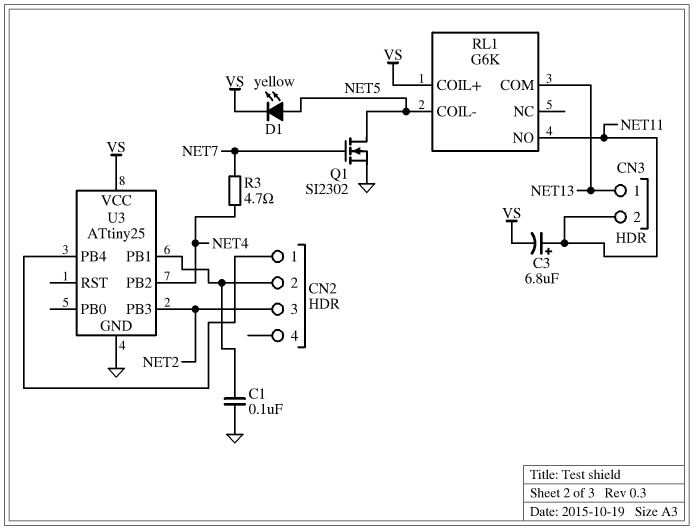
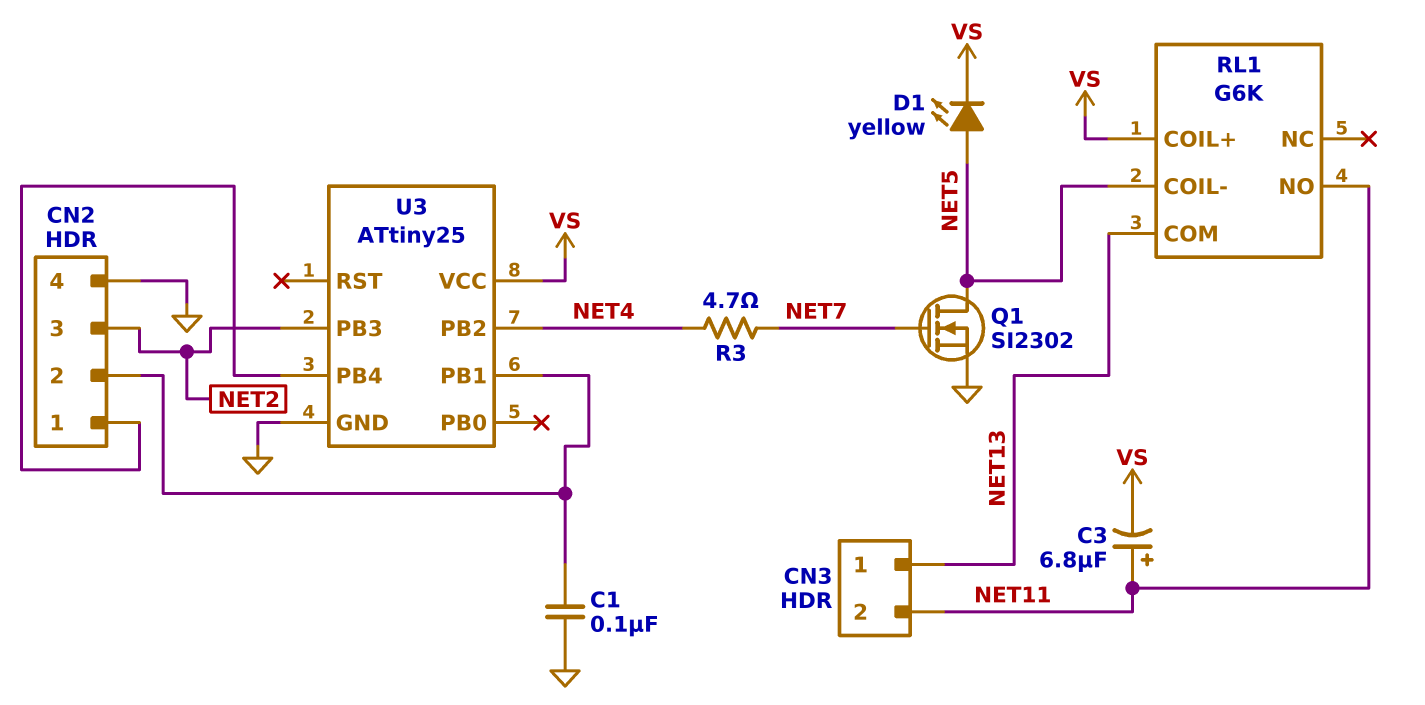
CN2 pin 4: none -> GND

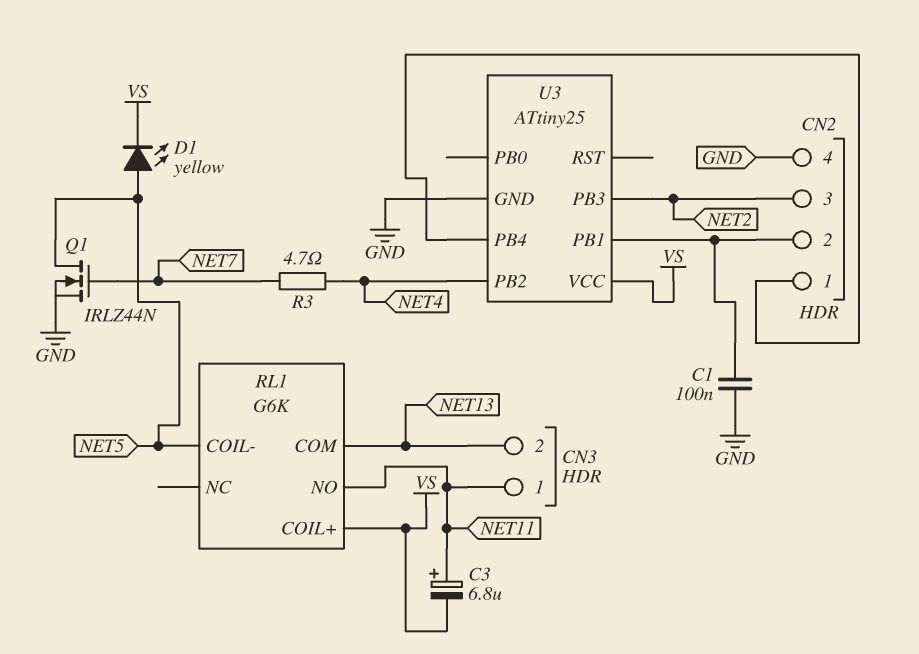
CN3 pin 1: NET13 -> NET11
CN3 pin 2: NET11 -> NET13
Q1: NMOS SI2302 (G NET7, D NET5, S GND) -> NMOS IRLZ44N (G NET7, D NET5, S GND)

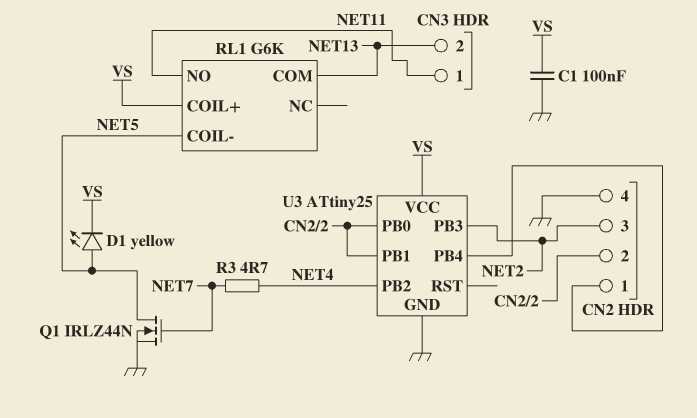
C1: 100nF (CN2/2, GND) -> 100nF (GND, VS)
C3: 6.8uF (plus NET11, minus VS) -> none
U3 pin PB0: none -> CN2/2

